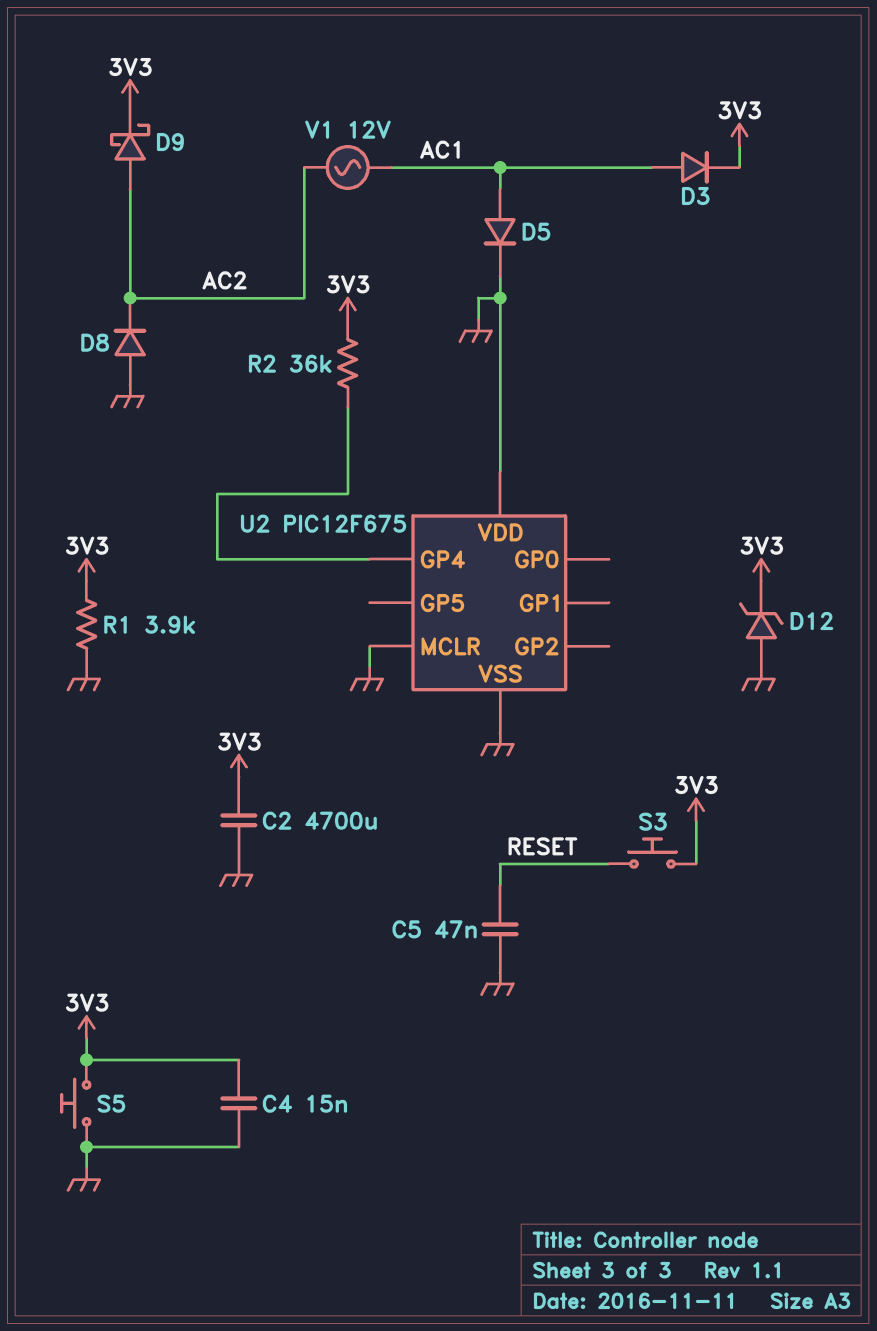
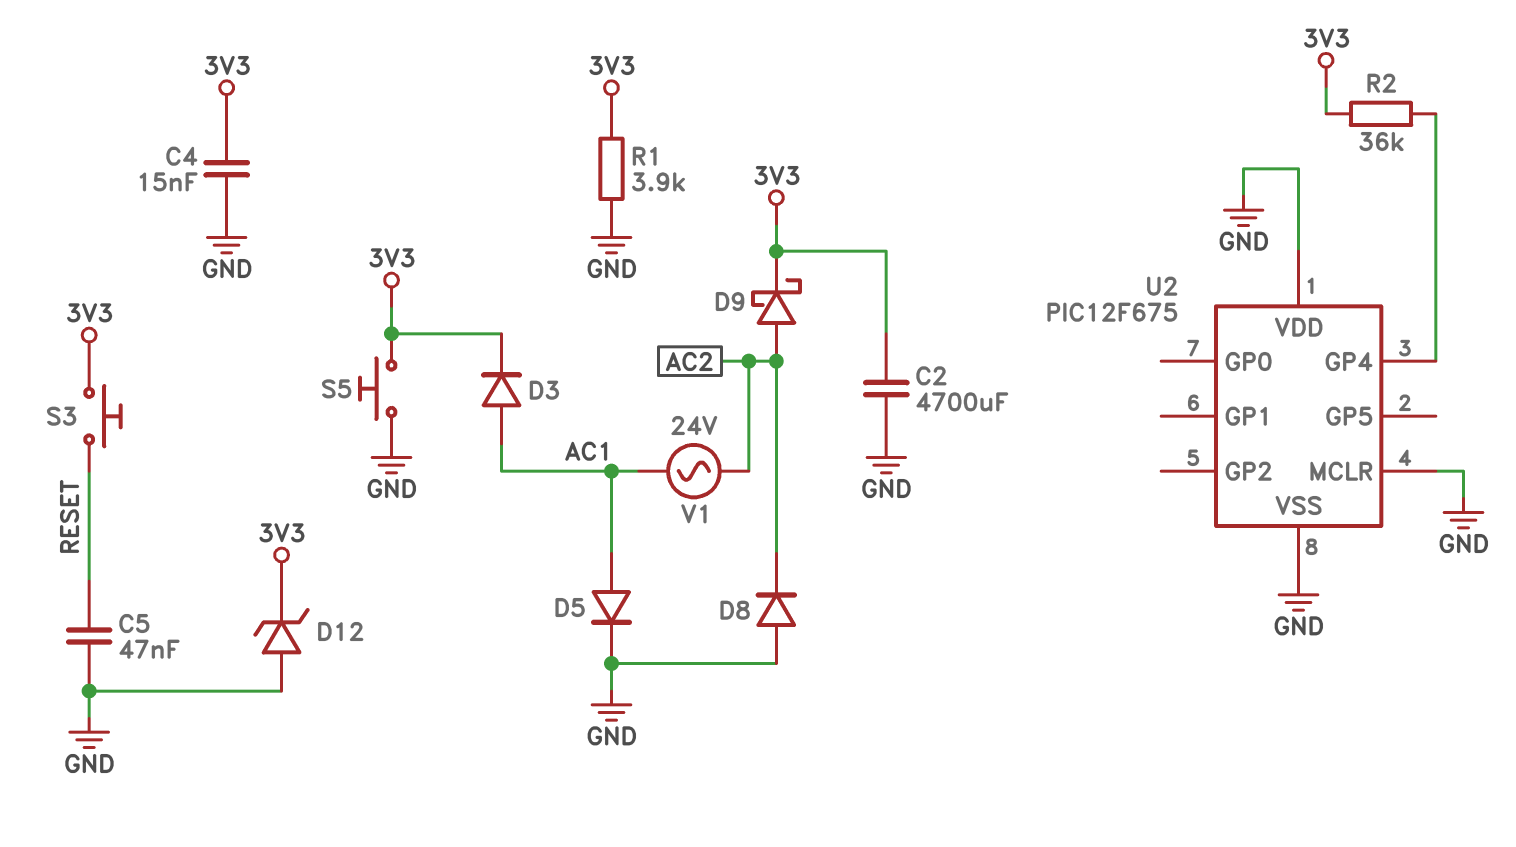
V1: AC 12V (AC1, AC2) -> AC 24V (AC1, AC2)

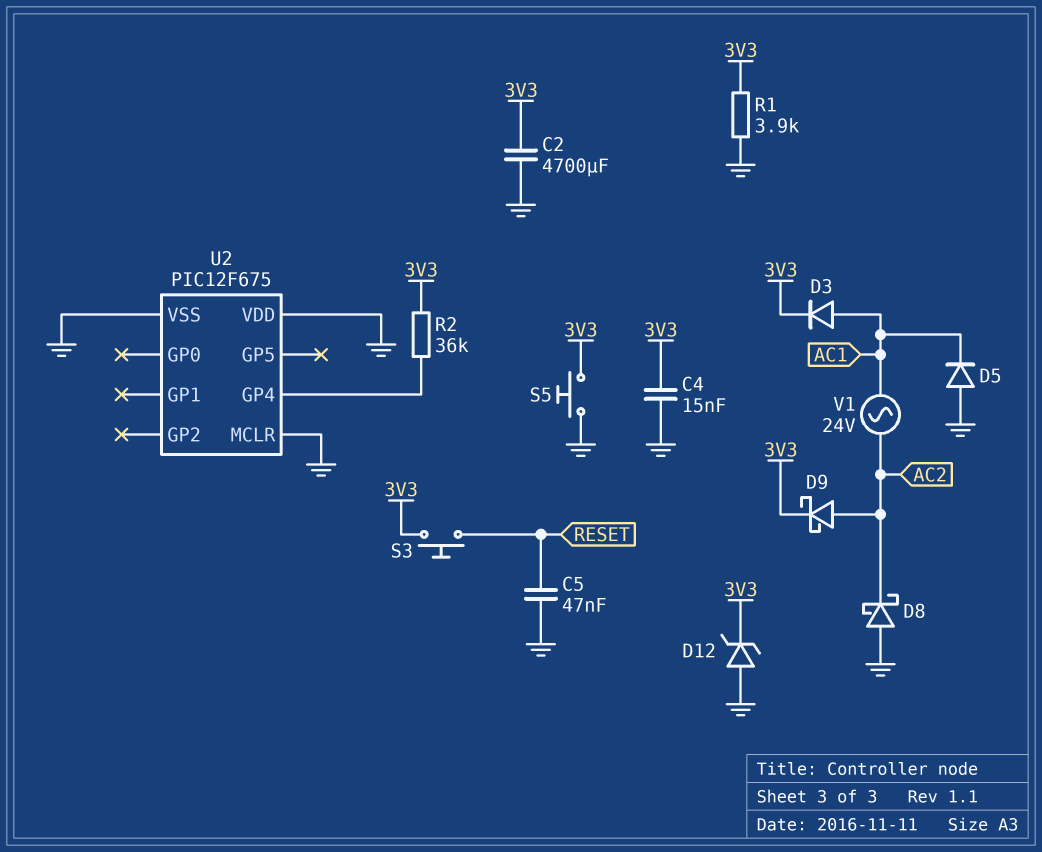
D5: diode (A AC1, K GND) -> diode (A GND, K AC1)
D8: diode (A GND, K AC2) -> schottky (A GND, K AC2)

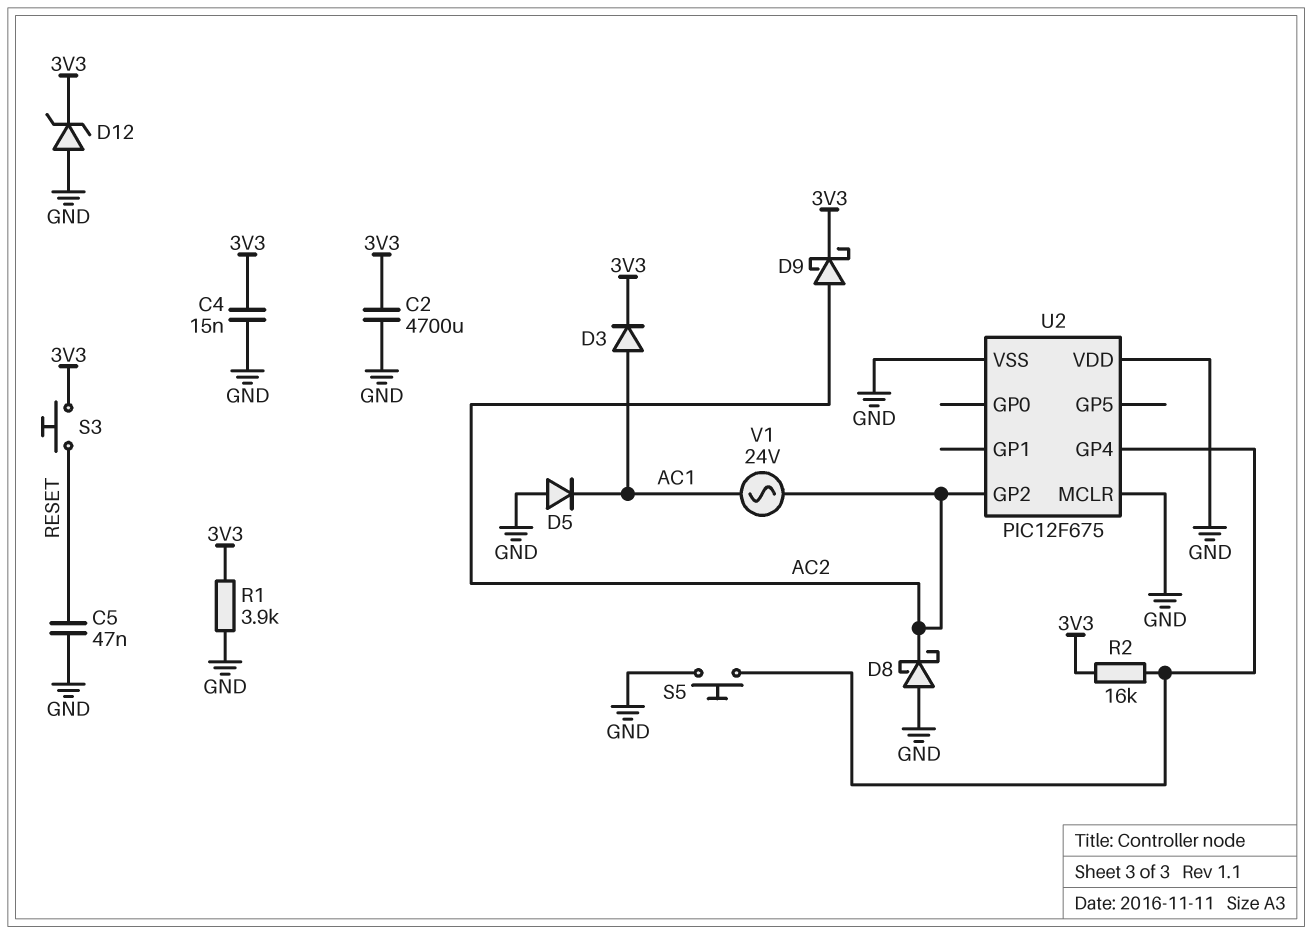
R2: 36k (3V3, U2/GP4) -> 16k (3V3, U2/GP4)
S5: button (3V3, GND) -> button (GND, U2/GP4)
U2 pin GP2: none -> AC2

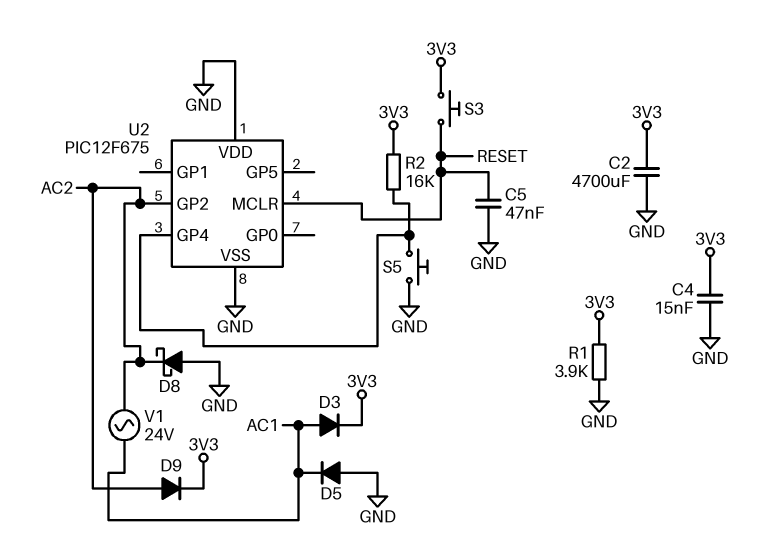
D9: schottky (A AC2, K 3V3) -> diode (A AC2, K 3V3)
D12: zener (A GND, K 3V3) -> none
U2 pin MCLR: GND -> RESET

